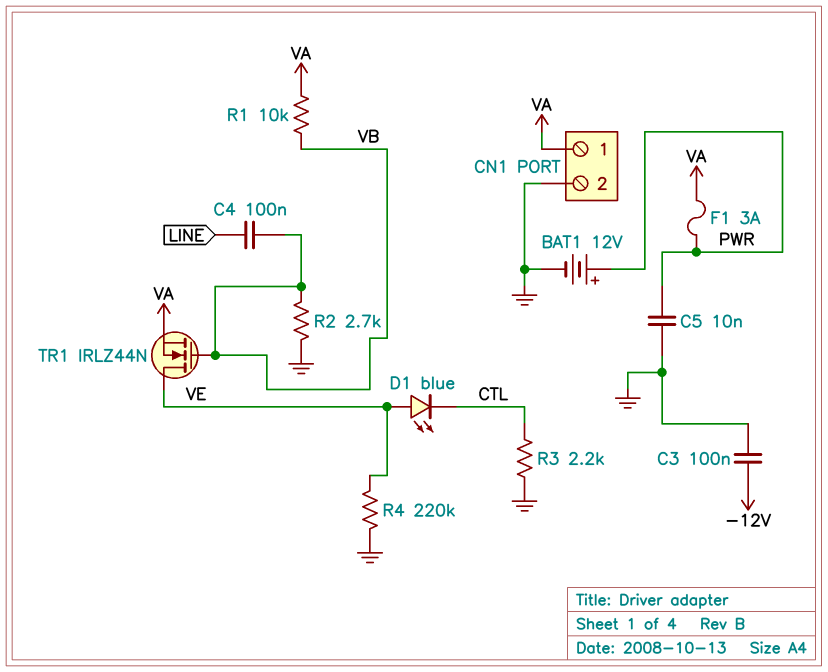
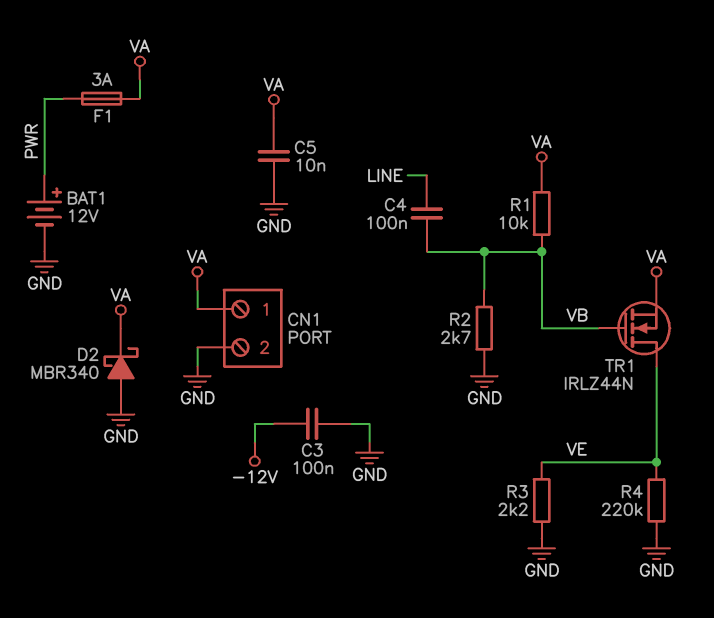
C5: 10nF (GND, PWR) -> 10nF (GND, VA)
D1: LED blue (A VE, K CTL) -> none
D2: none -> schottky MBR340 (A GND, K VA)
R3: 2.2k (CTL, GND) -> 2.2k (GND, VE)

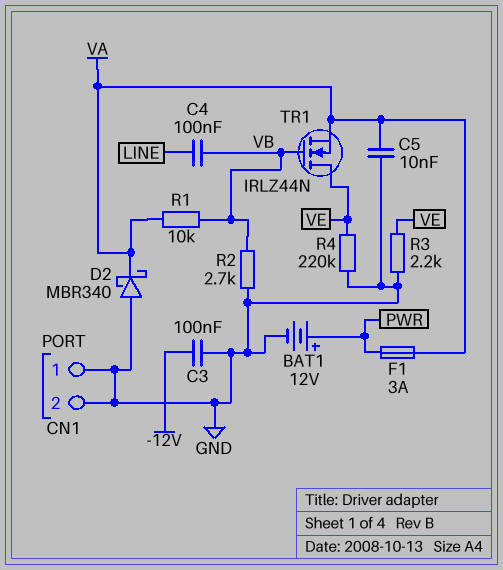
CN1 pin 1: VA -> GND

